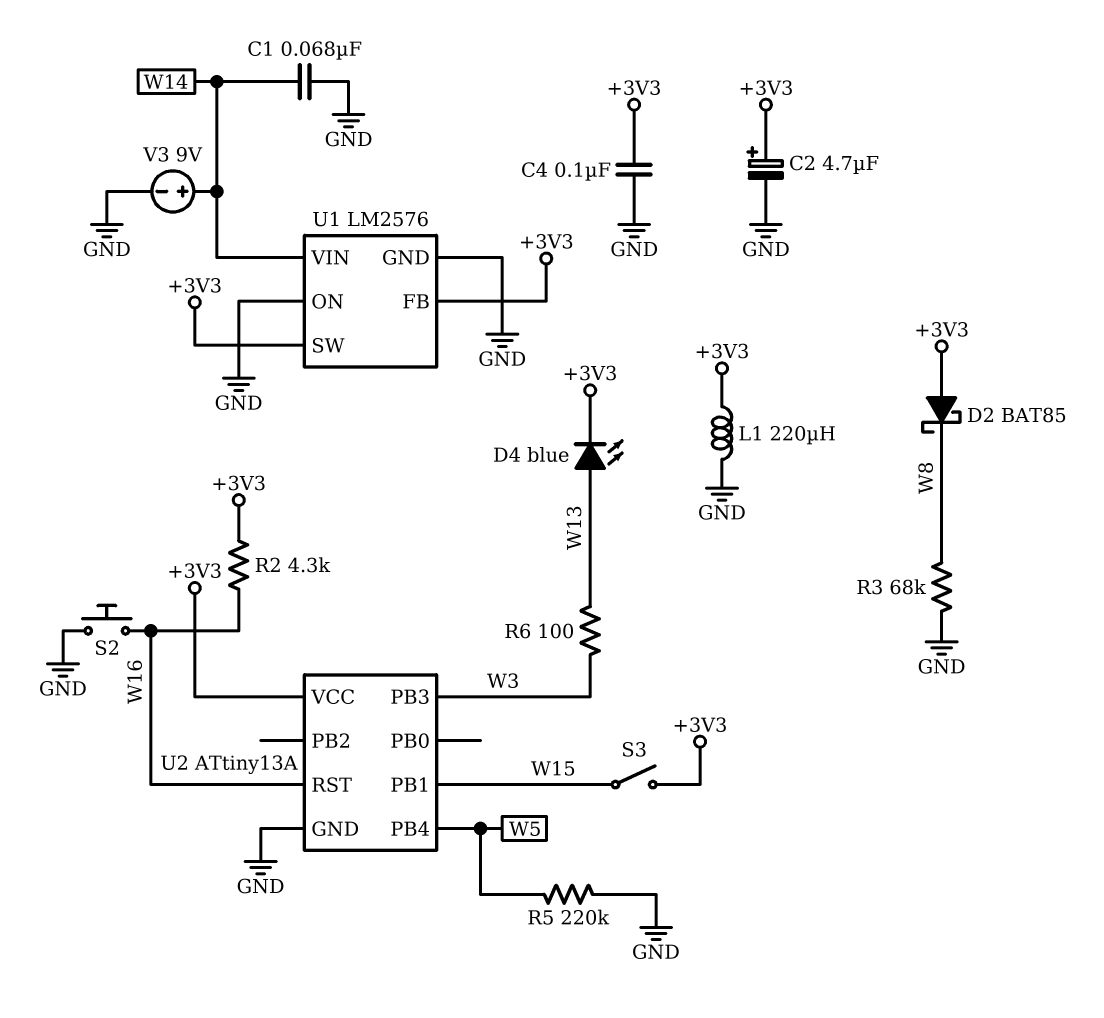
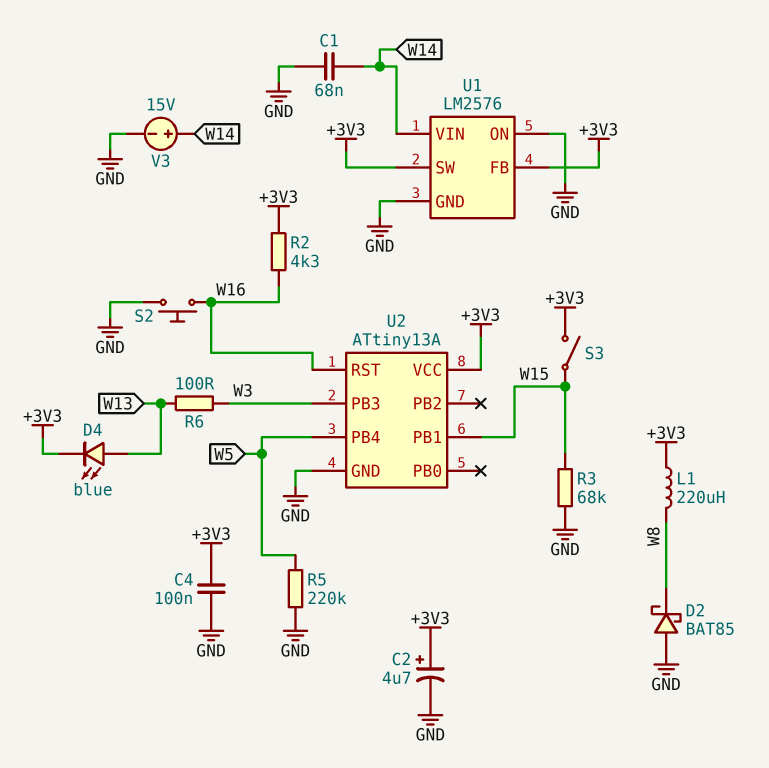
D2: schottky BAT85 (A +3V3, K W8) -> schottky BAT85 (A GND, K W8)
L1: 220uH (+3V3, GND) -> 220uH (+3V3, W8)
R3: 68k (GND, W8) -> 68k (GND, W15)
V3: 9V (plus W14, minus GND) -> 15V (plus W14, minus GND)

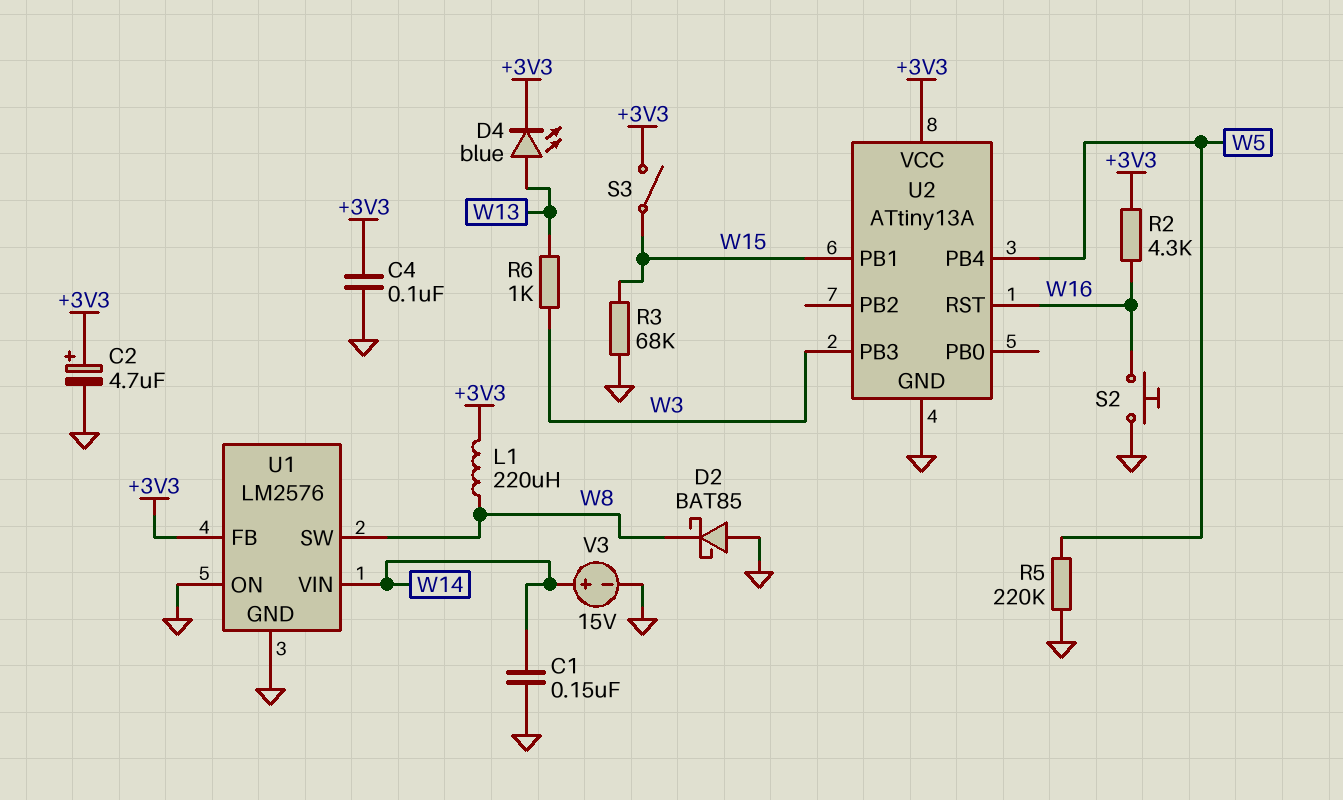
C1: 68nF (GND, W14) -> 150nF (GND, W14)
R6: 100 (W3, W13) -> 1k (W3, W13)
U1 pin SW: +3V3 -> W8

